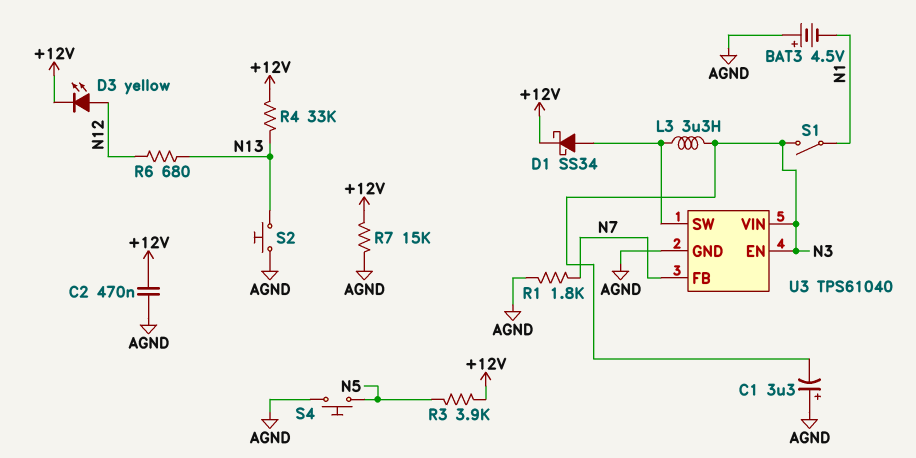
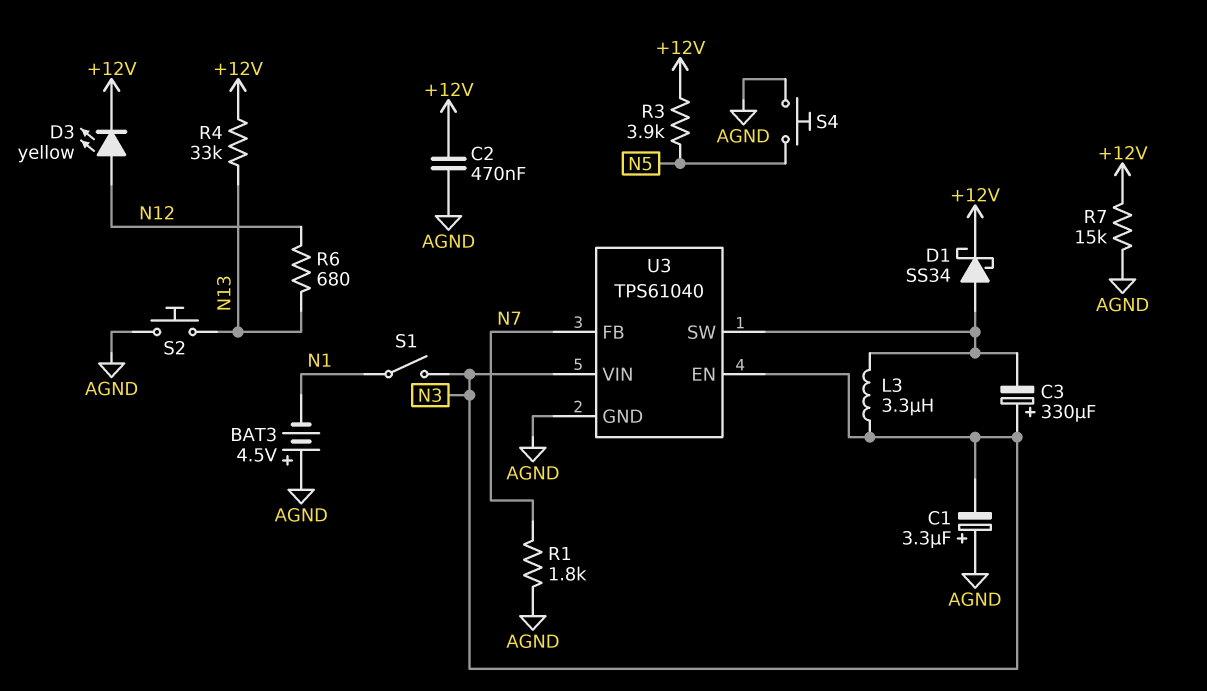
C3: none -> 330uF (plus N3, minus U3/SW)

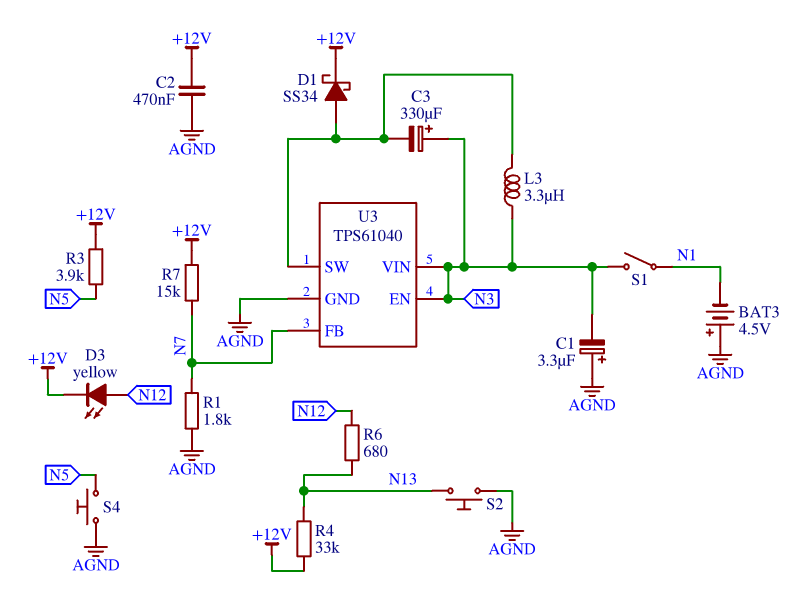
R7: 15k (+12V, AGND) -> 15k (+12V, N7)

